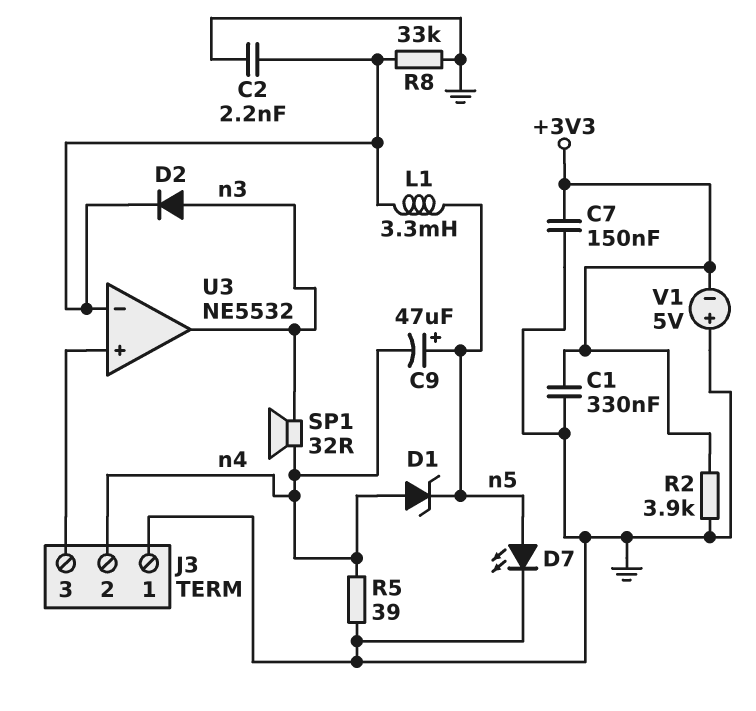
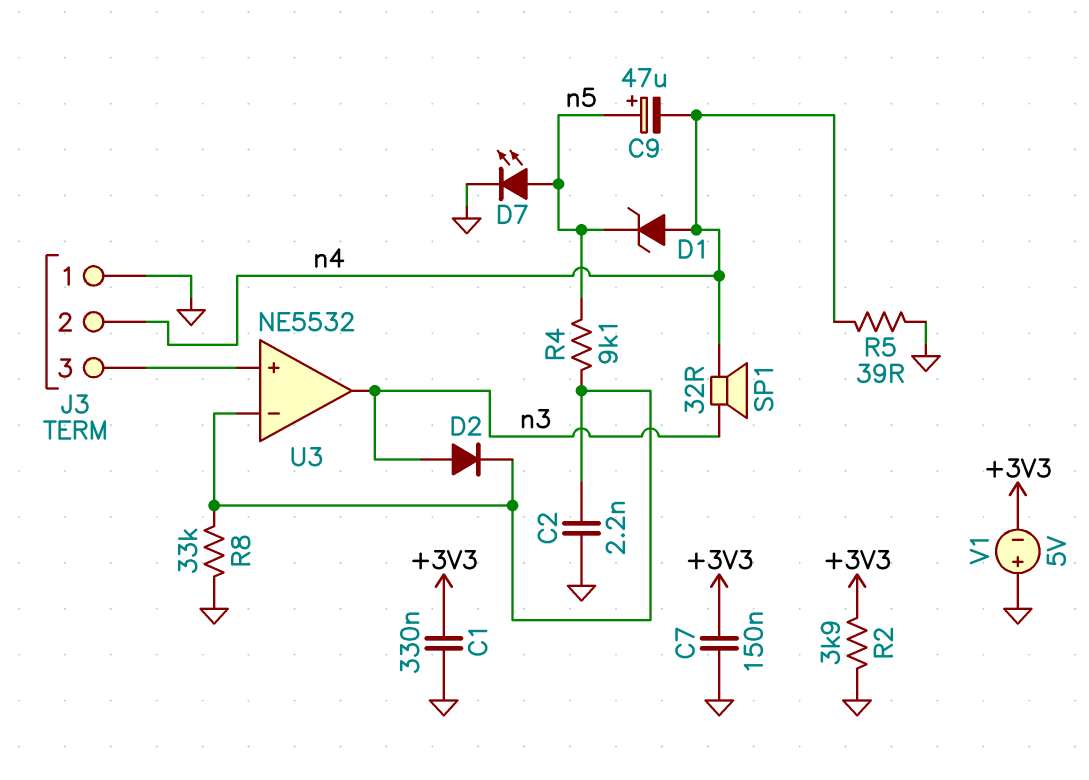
L1: 3.3mH (U3/in-, n5) -> none
R4: none -> 9.1k (U3/in-, n5)

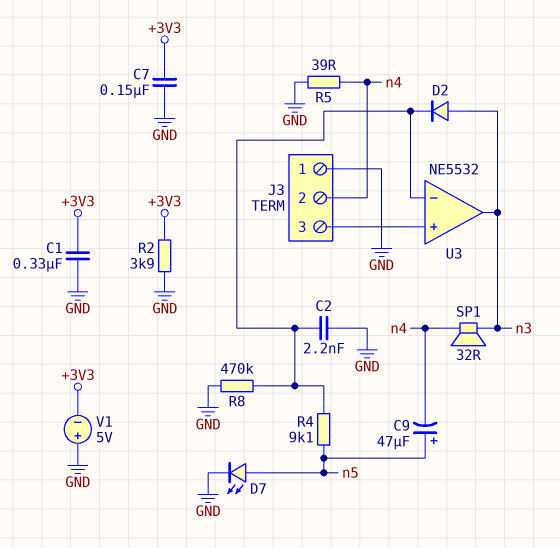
D1: zener (A n4, K n5) -> none
R8: 33k (GND, U3/in-) -> 470k (GND, U3/in-)

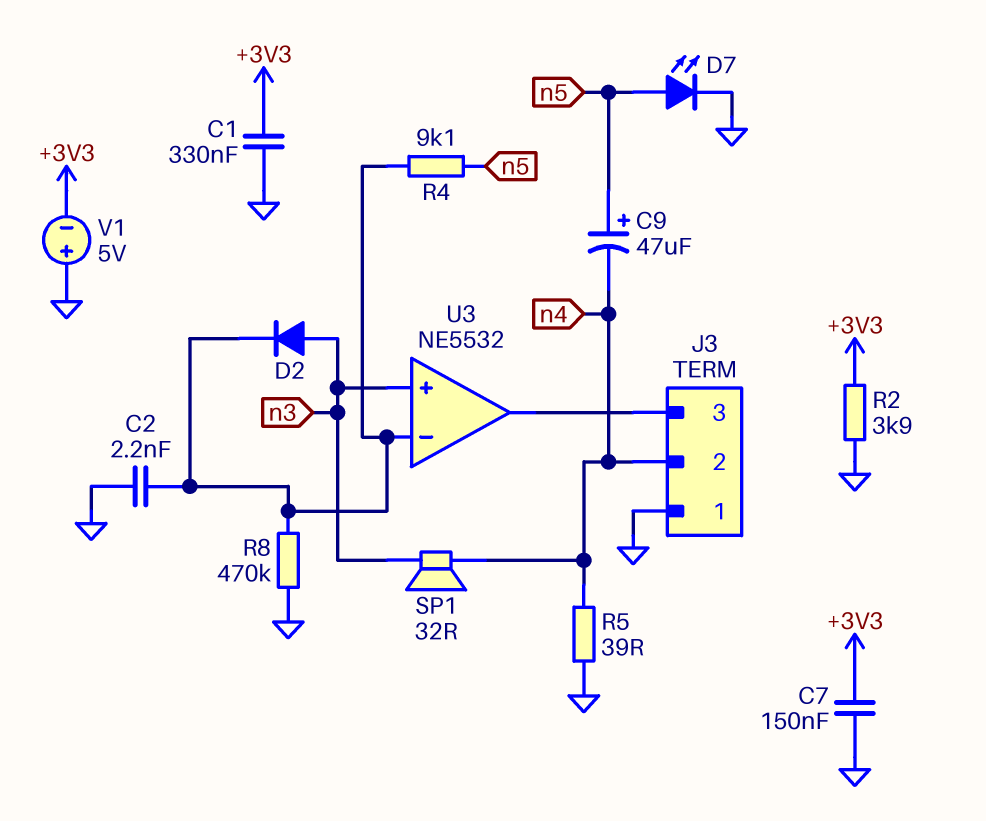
U3 pin in+: J3/3 -> n3
U3 pin out: n3 -> J3/3

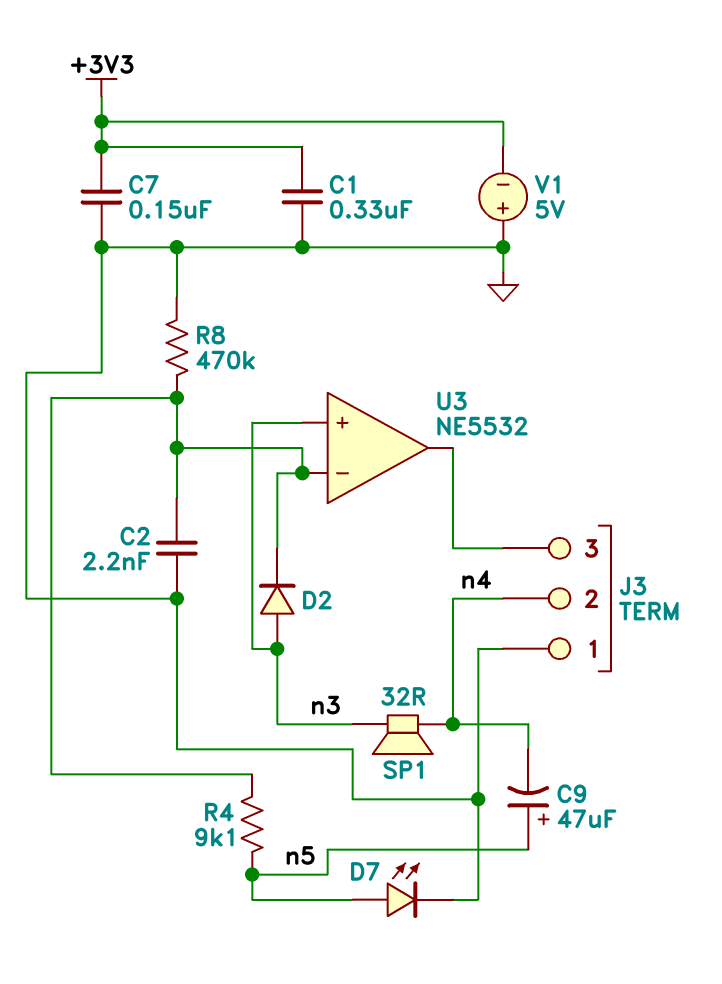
R2: 3.9k (+3V3, GND) -> none
R5: 39 (GND, n4) -> none

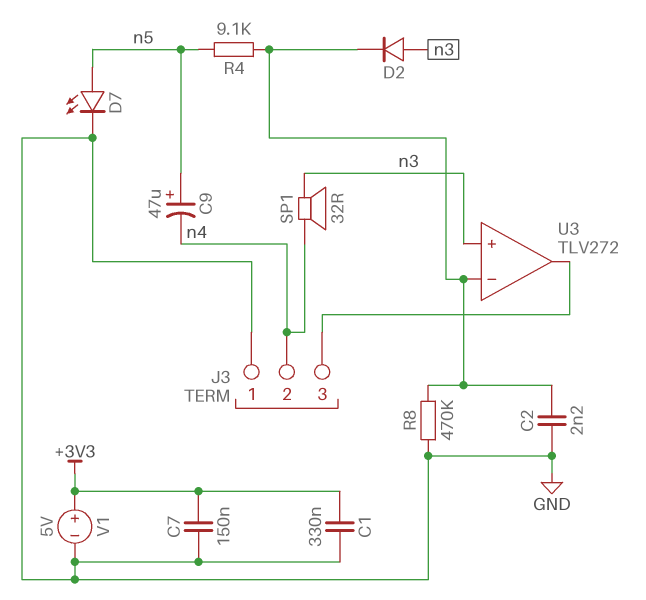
U3: NE5532 -> TLV272
V1: 5V (plus GND, minus +3V3) -> 5V (plus +3V3, minus GND)

